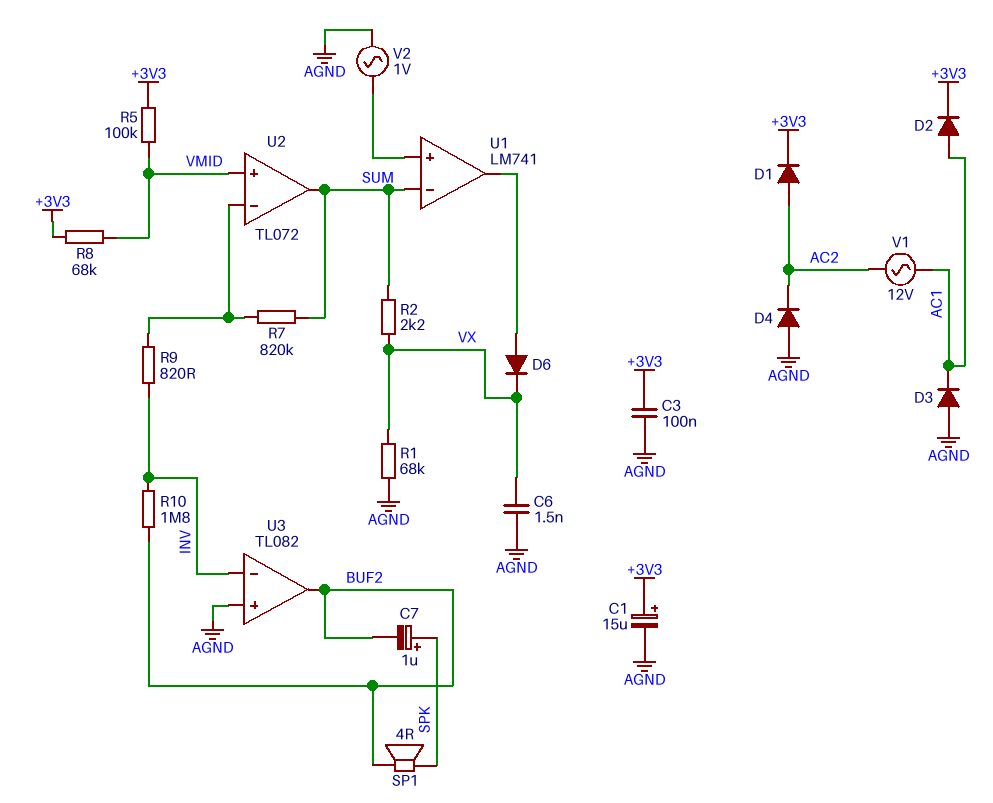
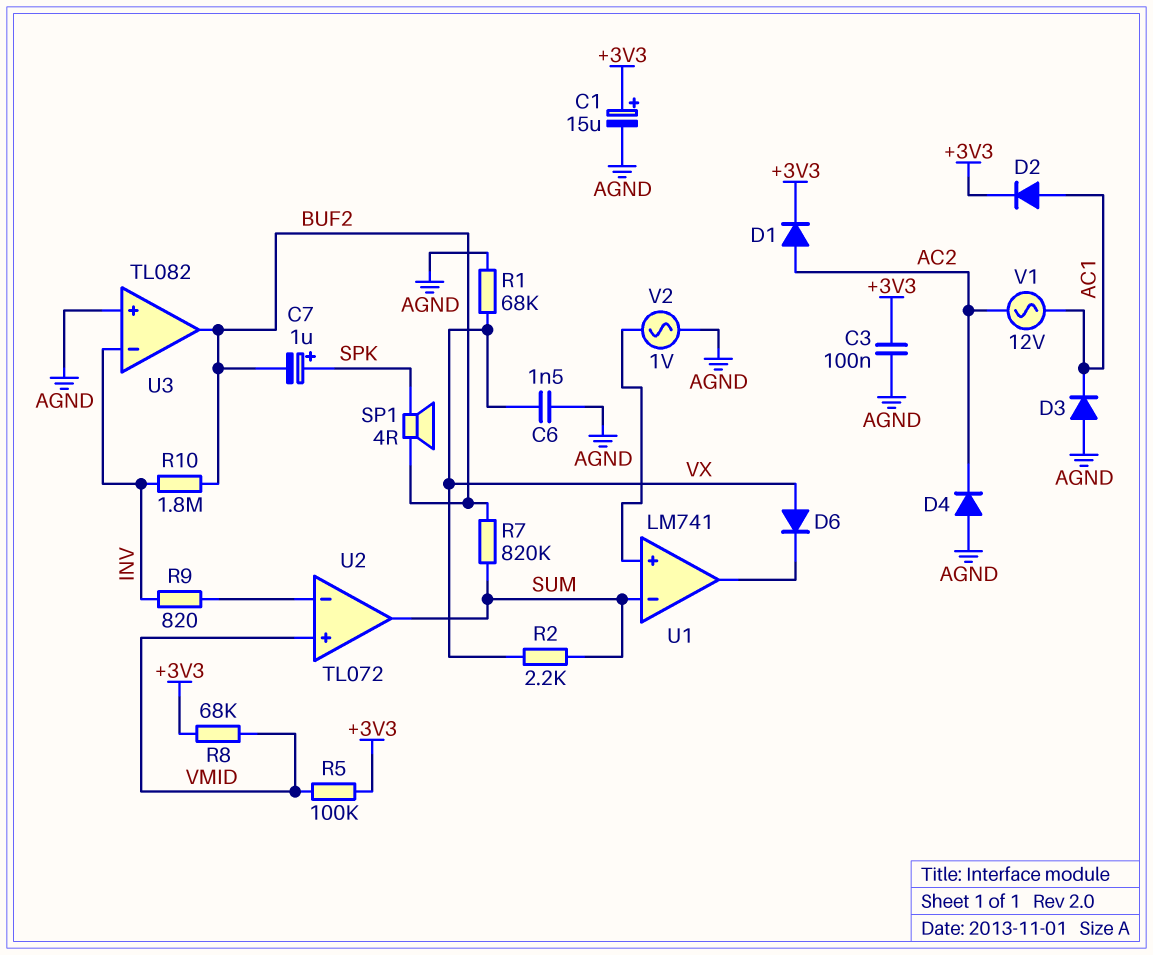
D6: diode (A U1/out, K VX) -> diode (A VX, K U1/out)
R7: 820k (SUM, U2/in-) -> 820k (BUF2, SUM)

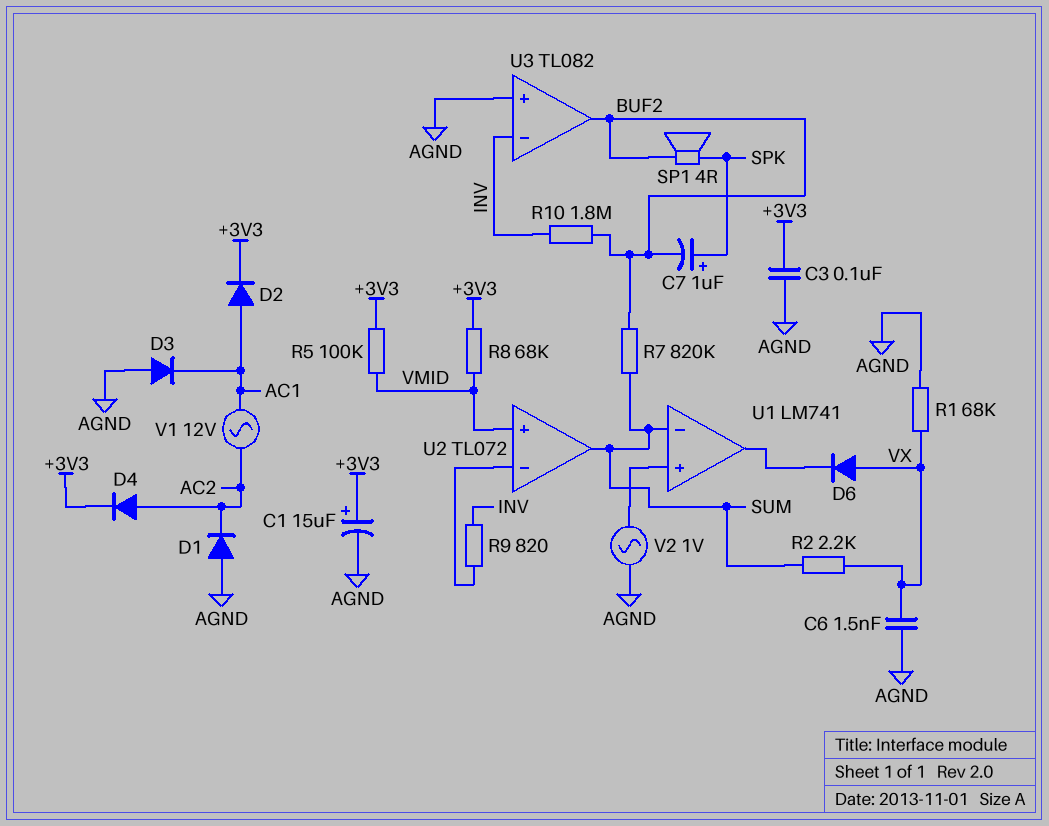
D1: diode (A AC2, K +3V3) -> diode (A AGND, K AC2)
D4: diode (A AGND, K AC2) -> diode (A AC2, K +3V3)

